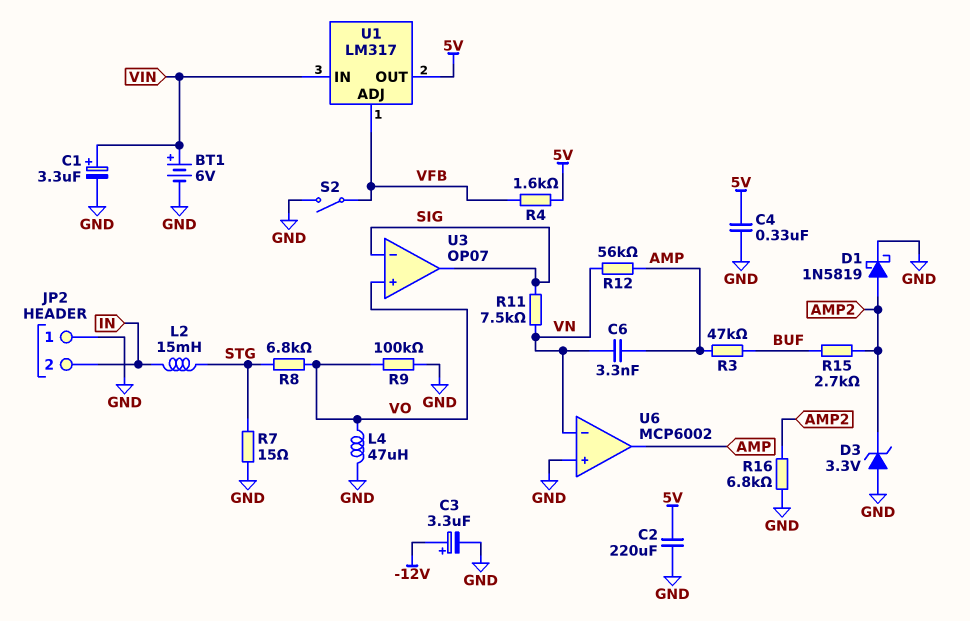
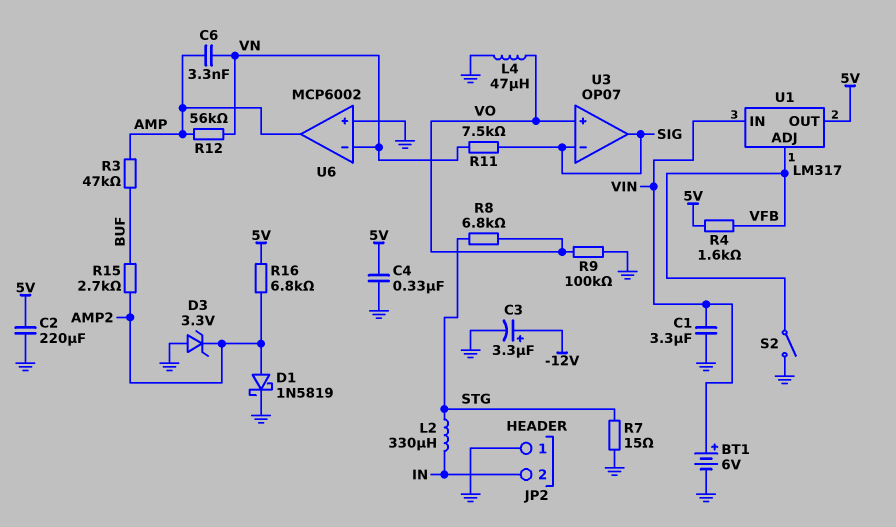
C1: 3.3uF (plus VIN, minus GND) -> 3.3uF (GND, VIN)
L2: 15mH (IN, STG) -> 330uH (IN, STG)
R16: 6.8k (AMP2, GND) -> 6.8k (5V, AMP2)

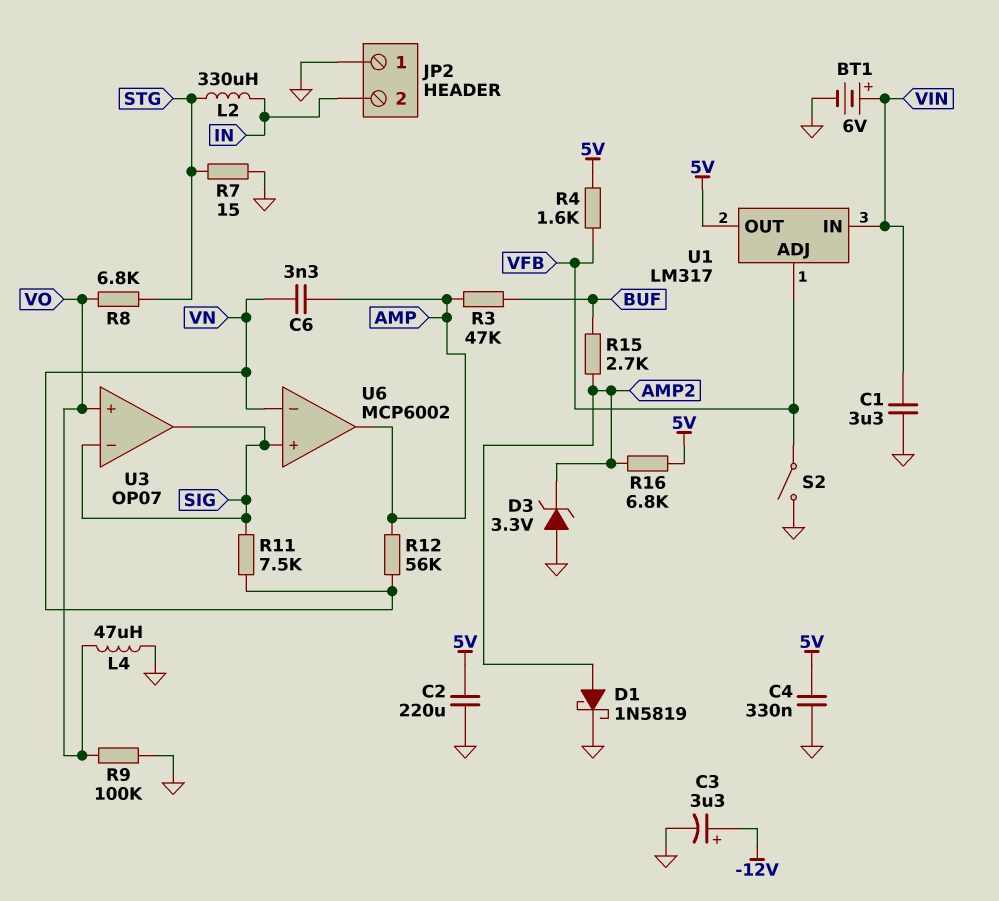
U6 pin in+: GND -> SIG

